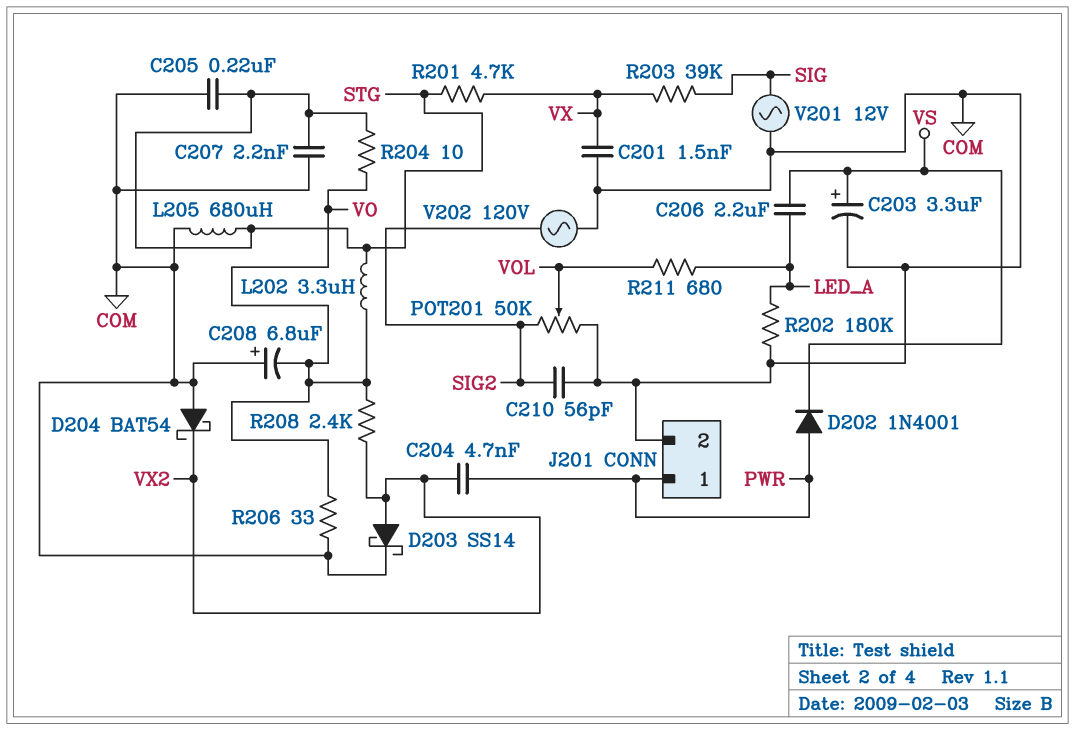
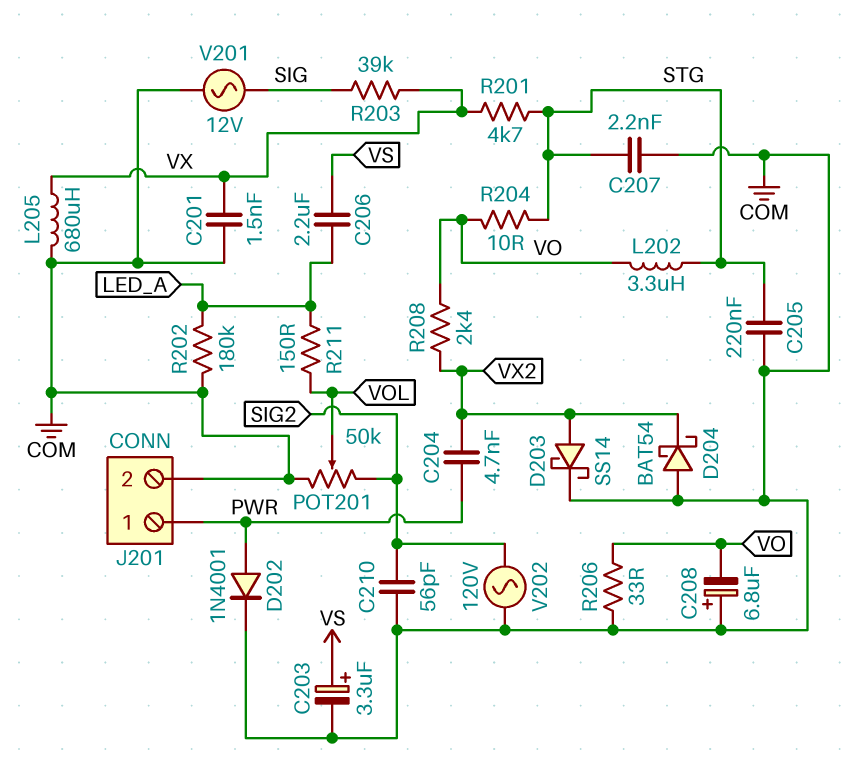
D202: diode 1N4001 (A PWR, K VS) -> diode 1N4001 (A PWR, K COM)
L205: 680uH (COM, STG) -> 680uH (COM, VX)
R211: 680 (LED_A, VOL) -> 150 (LED_A, VOL)

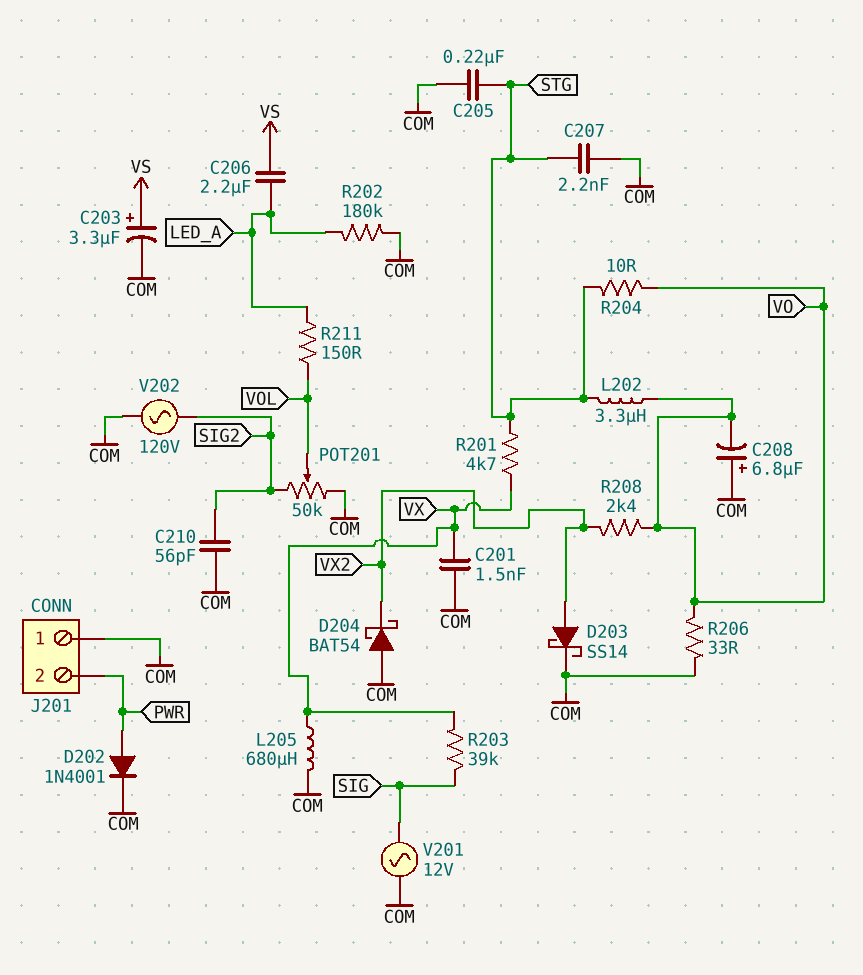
C204: 4.7nF (PWR, VX2) -> none
J201 pin 1: PWR -> COM
J201 pin 2: COM -> PWR

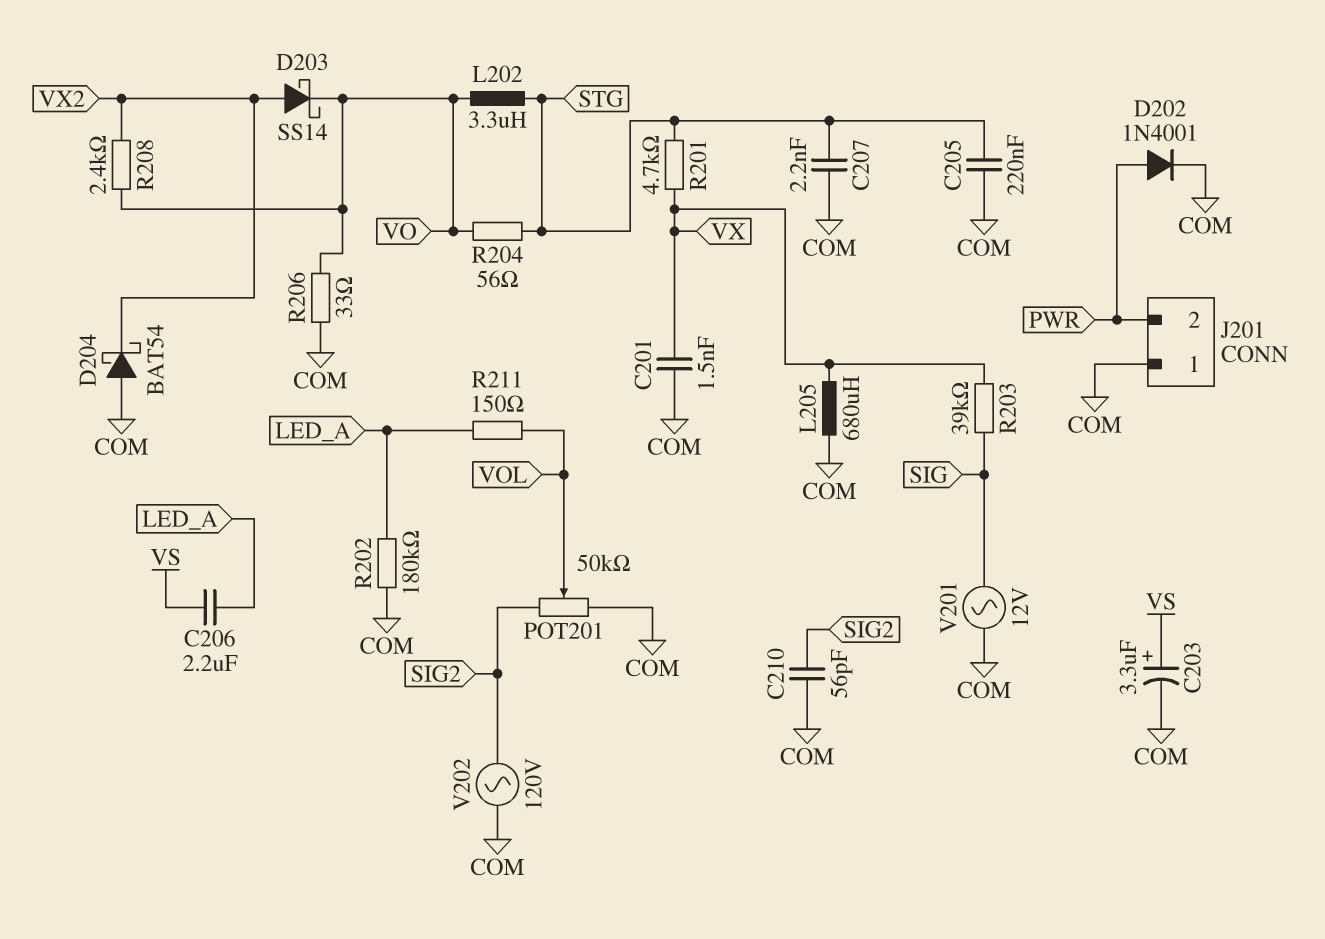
C208: 6.8uF (plus COM, minus VO) -> none
D203: schottky SS14 (A VX2, K COM) -> schottky SS14 (A VX2, K VO)
R204: 10 (STG, VO) -> 56 (STG, VO)

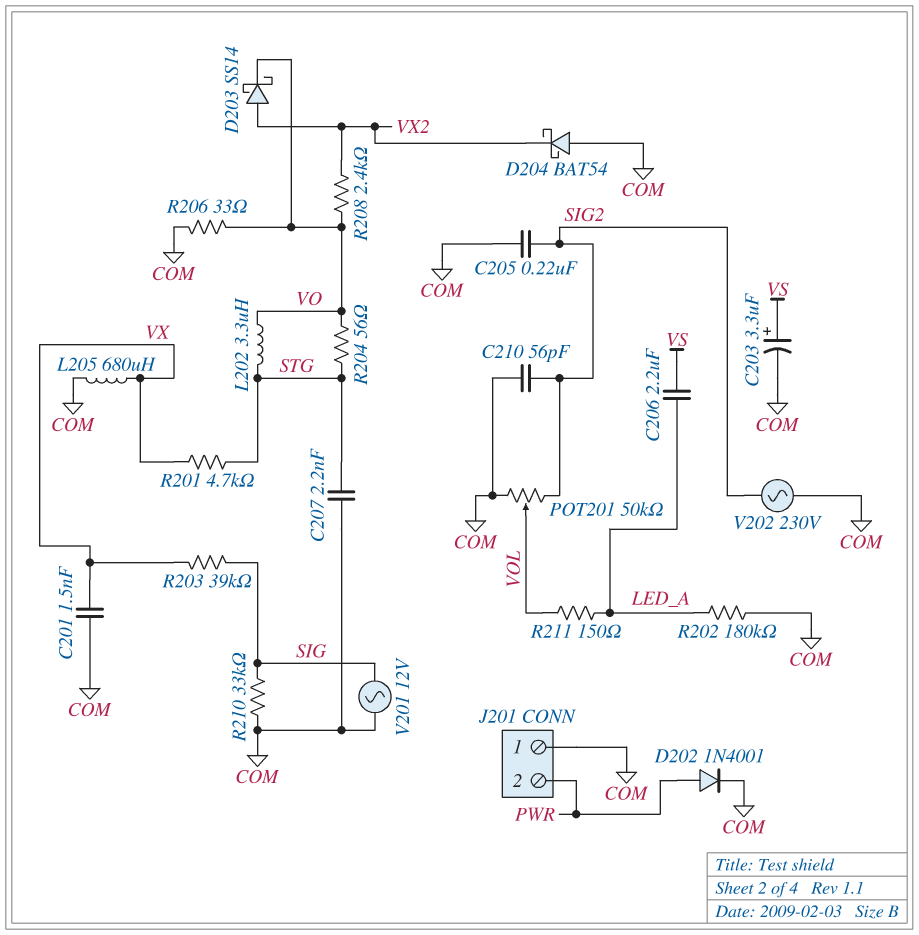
C205: 220nF (COM, STG) -> 220nF (COM, SIG2)
R210: none -> 33k (COM, SIG)
V202: AC 120V (COM, SIG2) -> AC 230V (COM, SIG2)

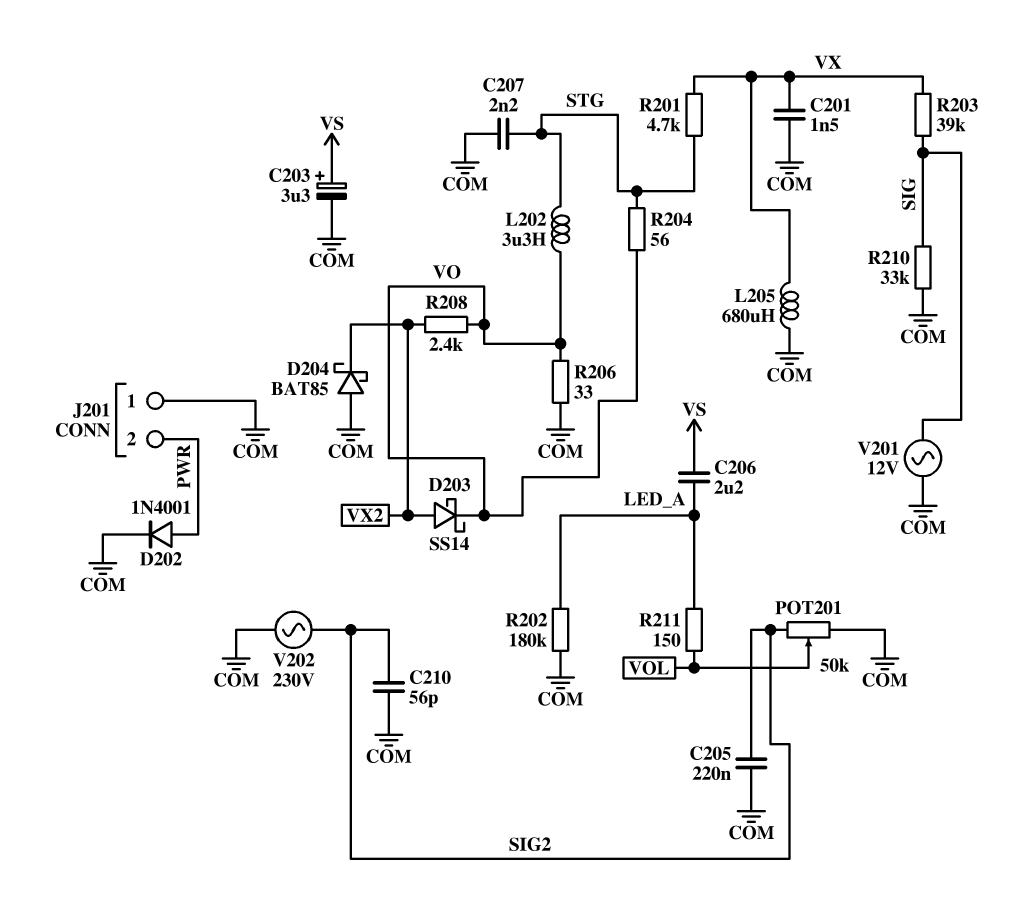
D204: schottky BAT54 (A COM, K VX2) -> schottky BAT85 (A COM, K VX2)

